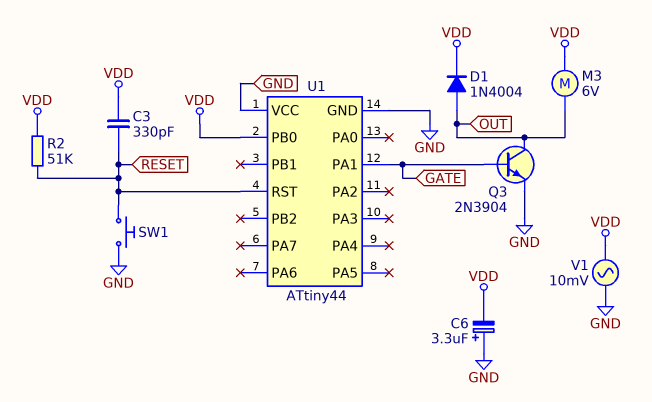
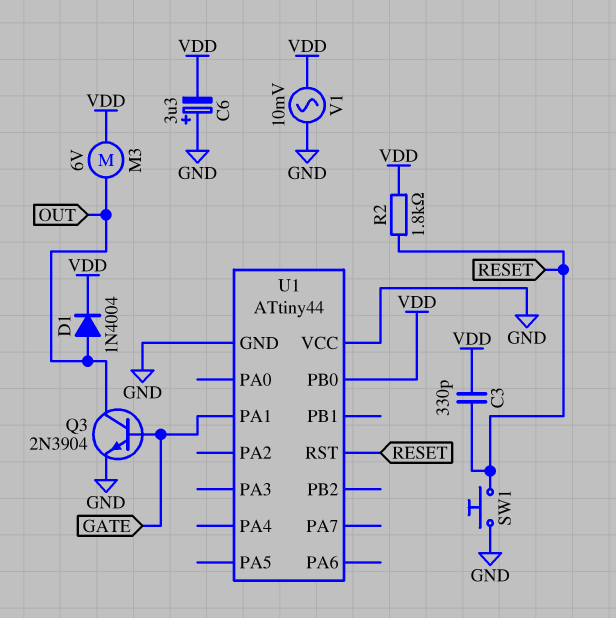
R2: 51k (RESET, VDD) -> 1.8k (RESET, VDD)

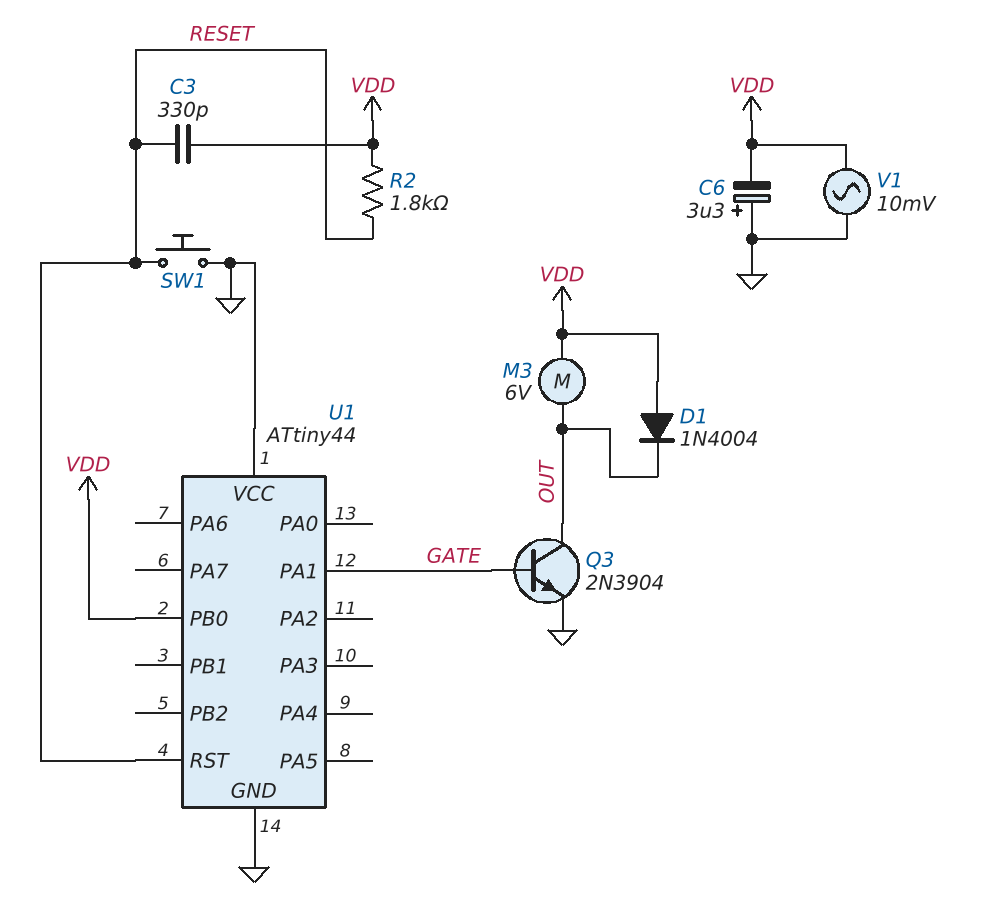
D1: diode 1N4004 (A OUT, K VDD) -> diode 1N4004 (A VDD, K OUT)

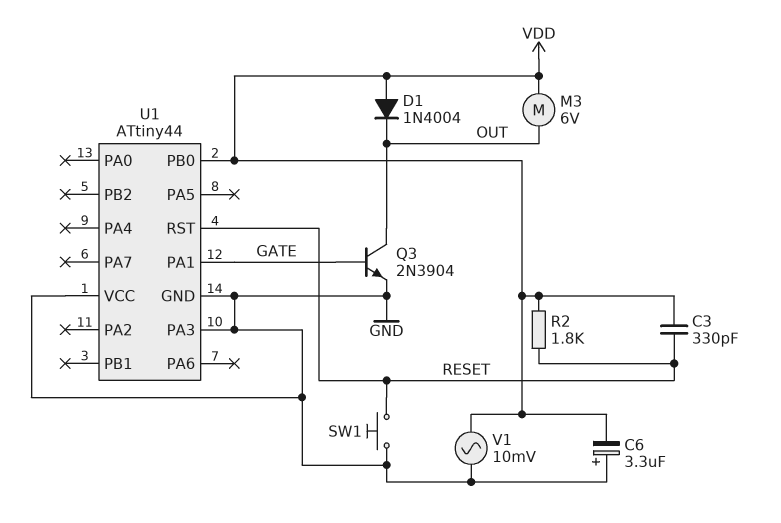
U1 pin PA3: none -> GND

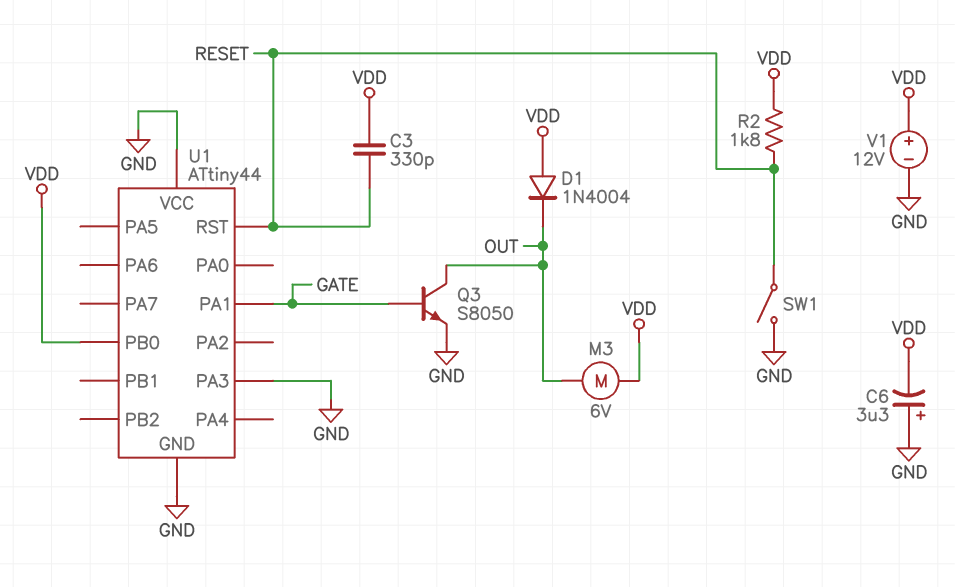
Q3: NPN 2N3904 (B GATE, C OUT, E GND) -> NPN S8050 (B GATE, C OUT, E GND)
SW1: button (GND, RESET) -> switch (GND, RESET)
V1: AC 10mV (GND, VDD) -> 12V (plus VDD, minus GND)

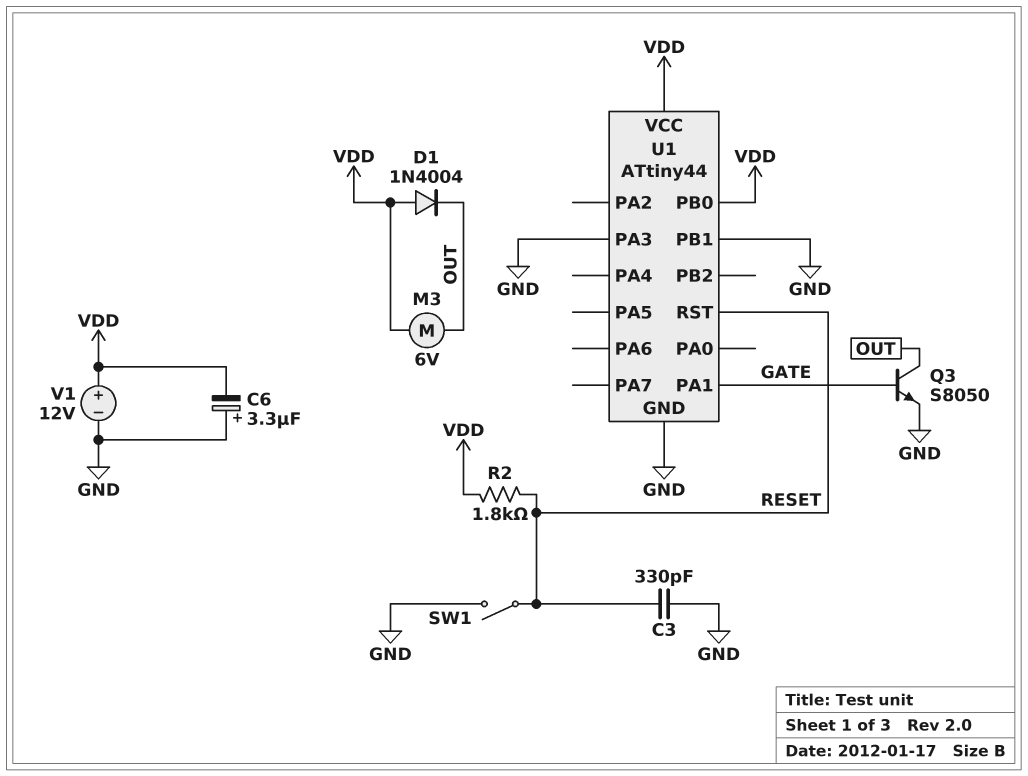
C3: 330pF (RESET, VDD) -> 330pF (GND, RESET)
U1 pin PB1: none -> GND
U1 pin VCC: GND -> VDD

